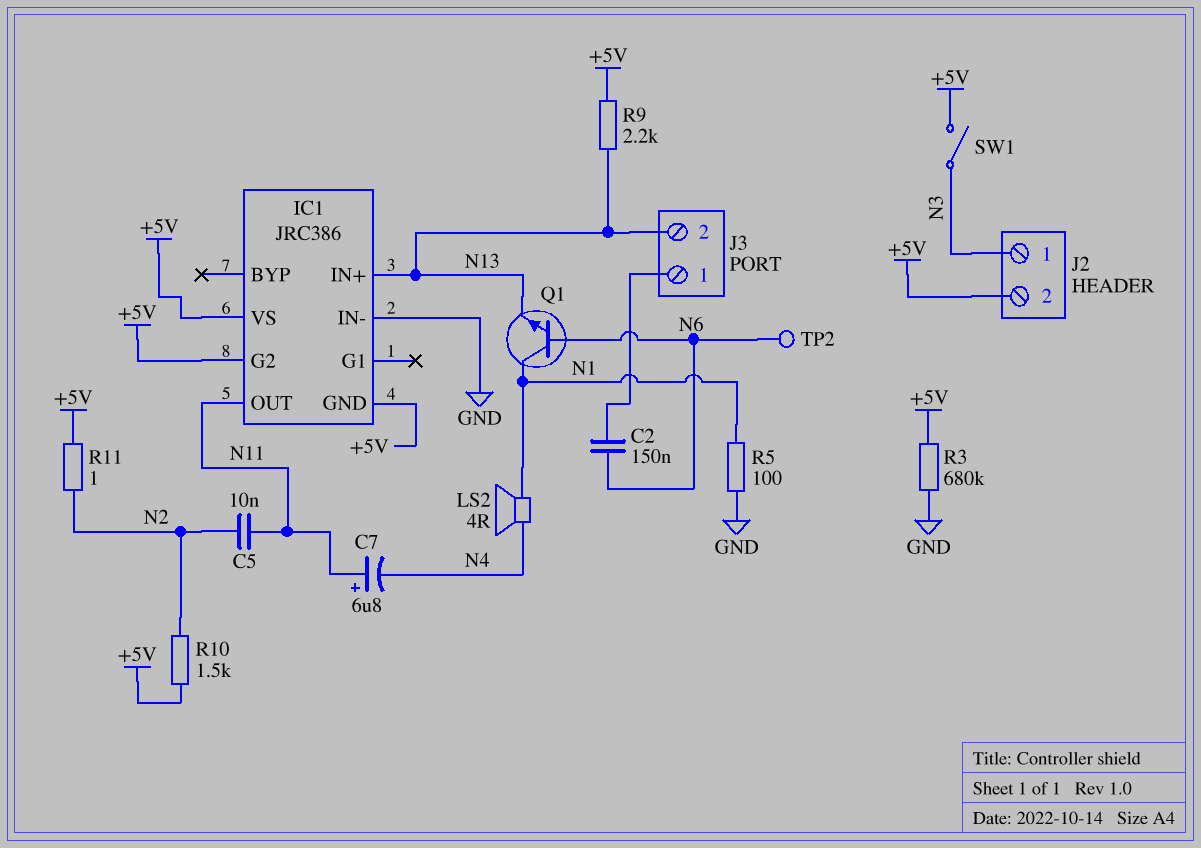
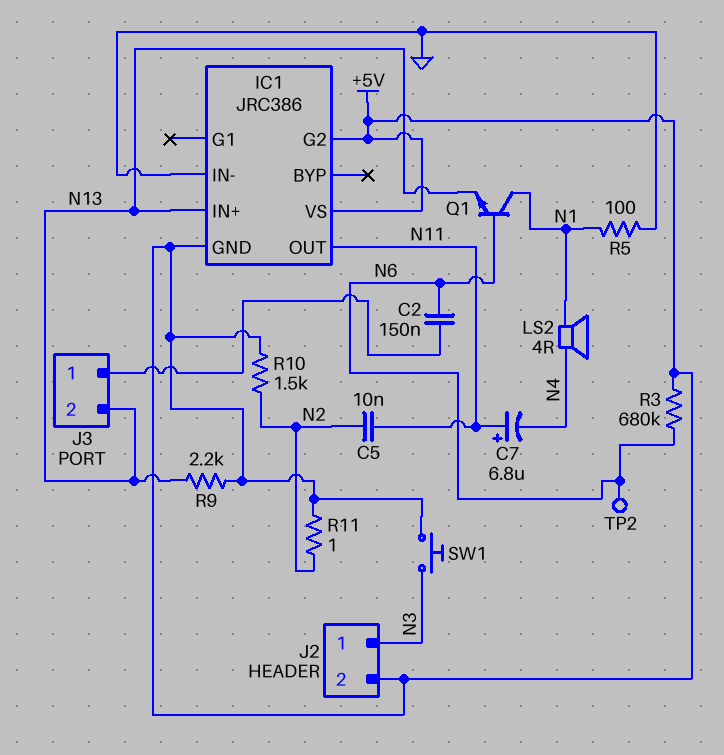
R3: 680k (+5V, GND) -> 680k (+5V, N6)
SW1: switch (+5V, N3) -> button (+5V, N3)

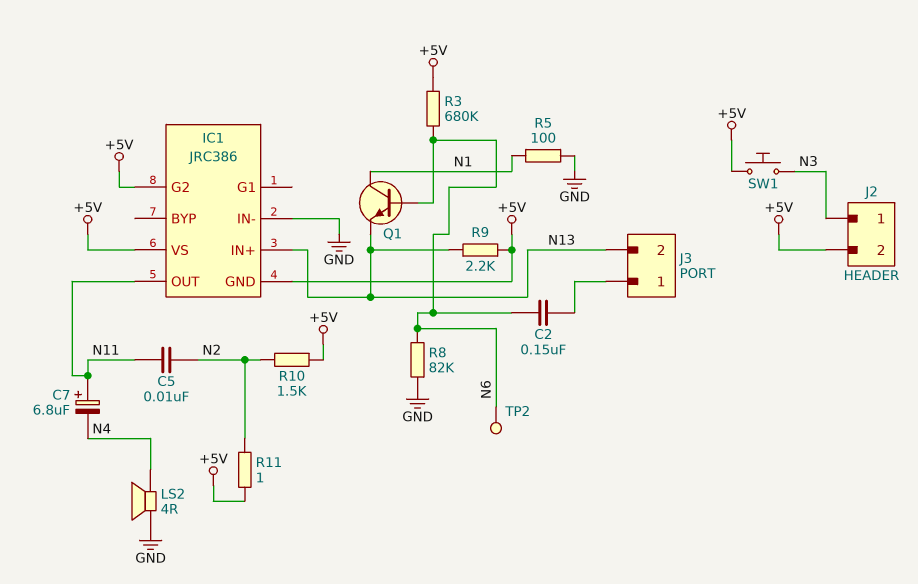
LS2: speaker 4R (N1, N4) -> speaker 4R (GND, N4)
R8: none -> 82k (GND, N6)

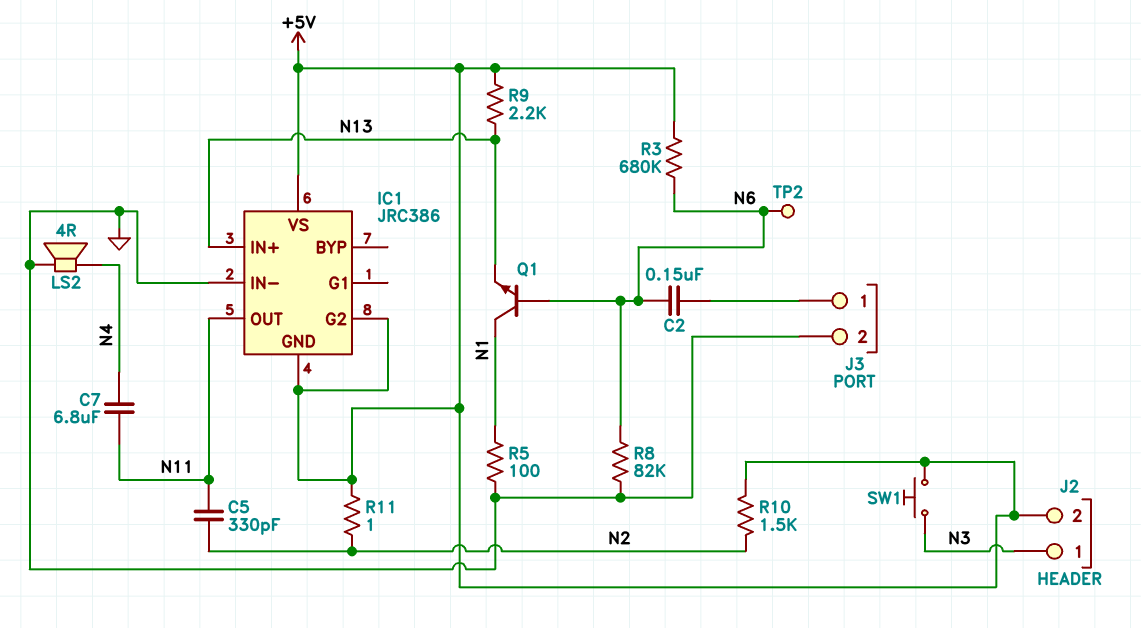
C5: 10nF (N2, N11) -> 330pF (N2, N11)
C7: 6.8uF (plus N11, minus N4) -> 6.8uF (N4, N11)
J3 pin 2: N13 -> GND

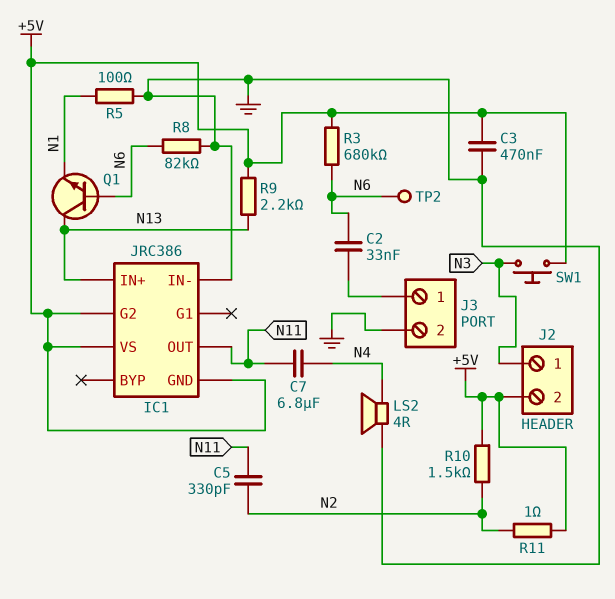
C2: 150nF (J3/1, N6) -> 33nF (J3/1, N6)
C3: none -> 470nF (+5V, GND)
Q1: NPN (B N6, C N1, E N13) -> NPN (B N6, C N13, E N1)

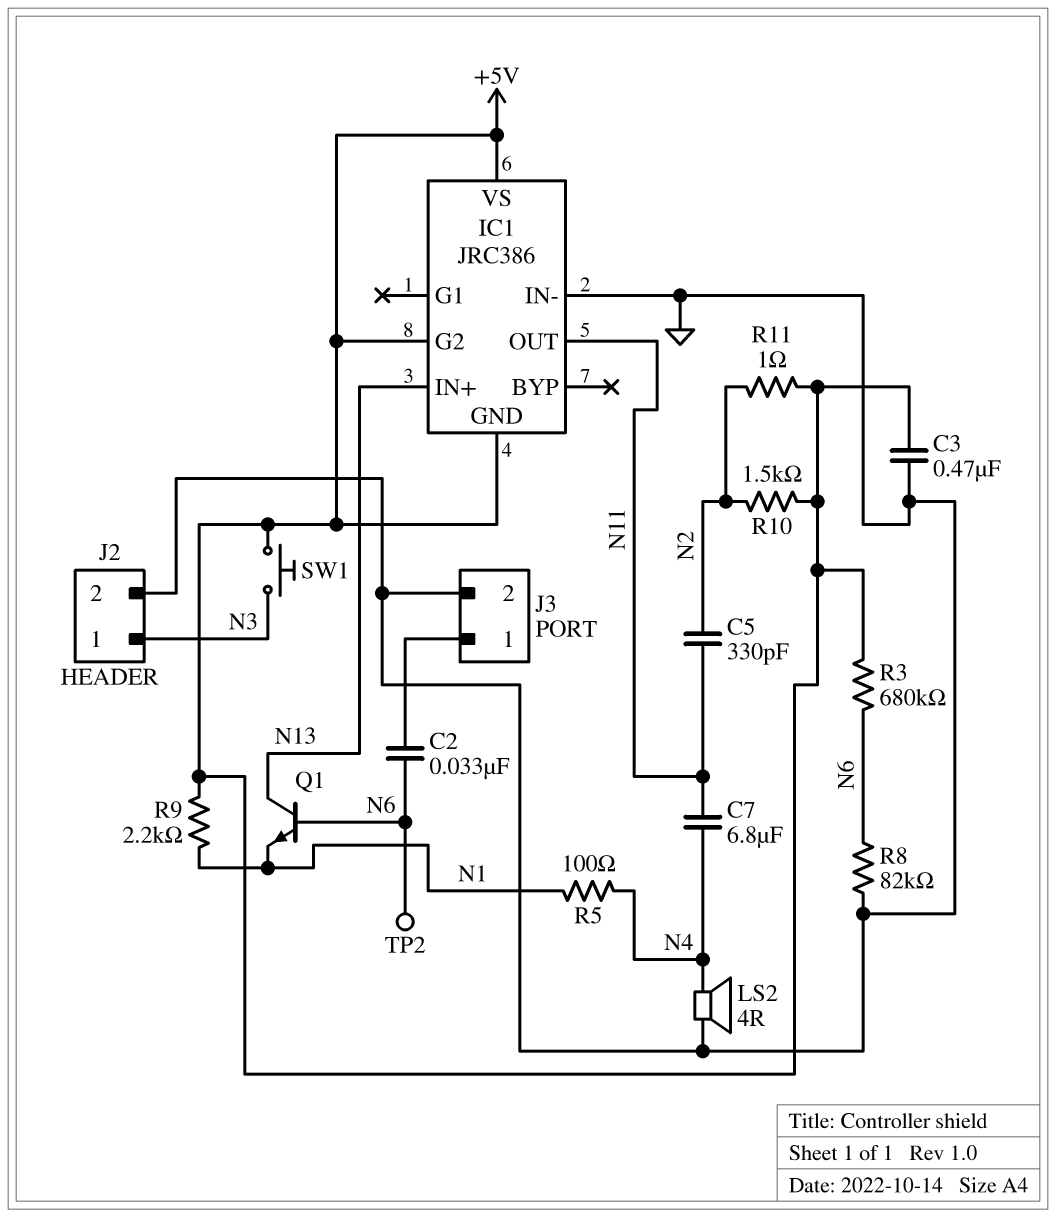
J2 pin 2: +5V -> GND
R5: 100 (GND, N1) -> 100 (N1, N4)
R9: 2.2k (+5V, N13) -> 2.2k (+5V, N1)

